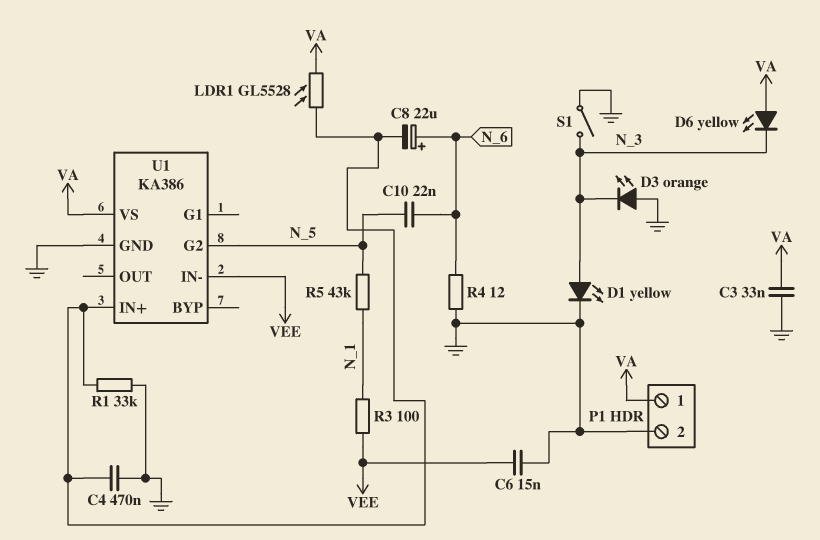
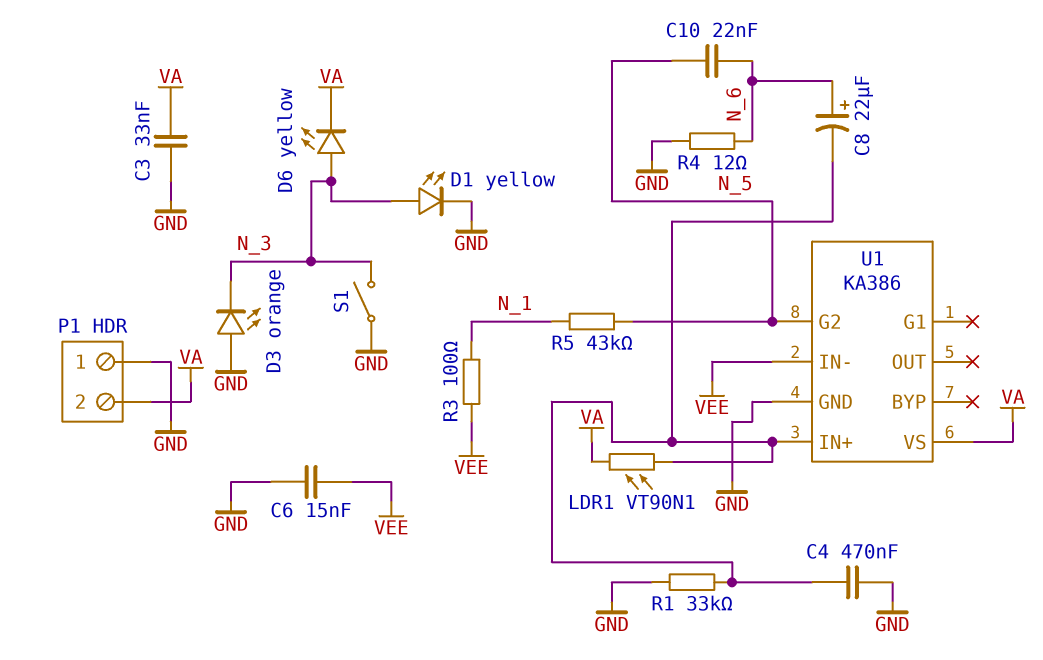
D6: LED yellow (A VA, K N_3) -> LED yellow (A N_3, K VA)
LDR1: GL5528 (U1/IN+, VA) -> VT90N1 (U1/IN+, VA)
P1 pin 1: VA -> GND
P1 pin 2: GND -> VA

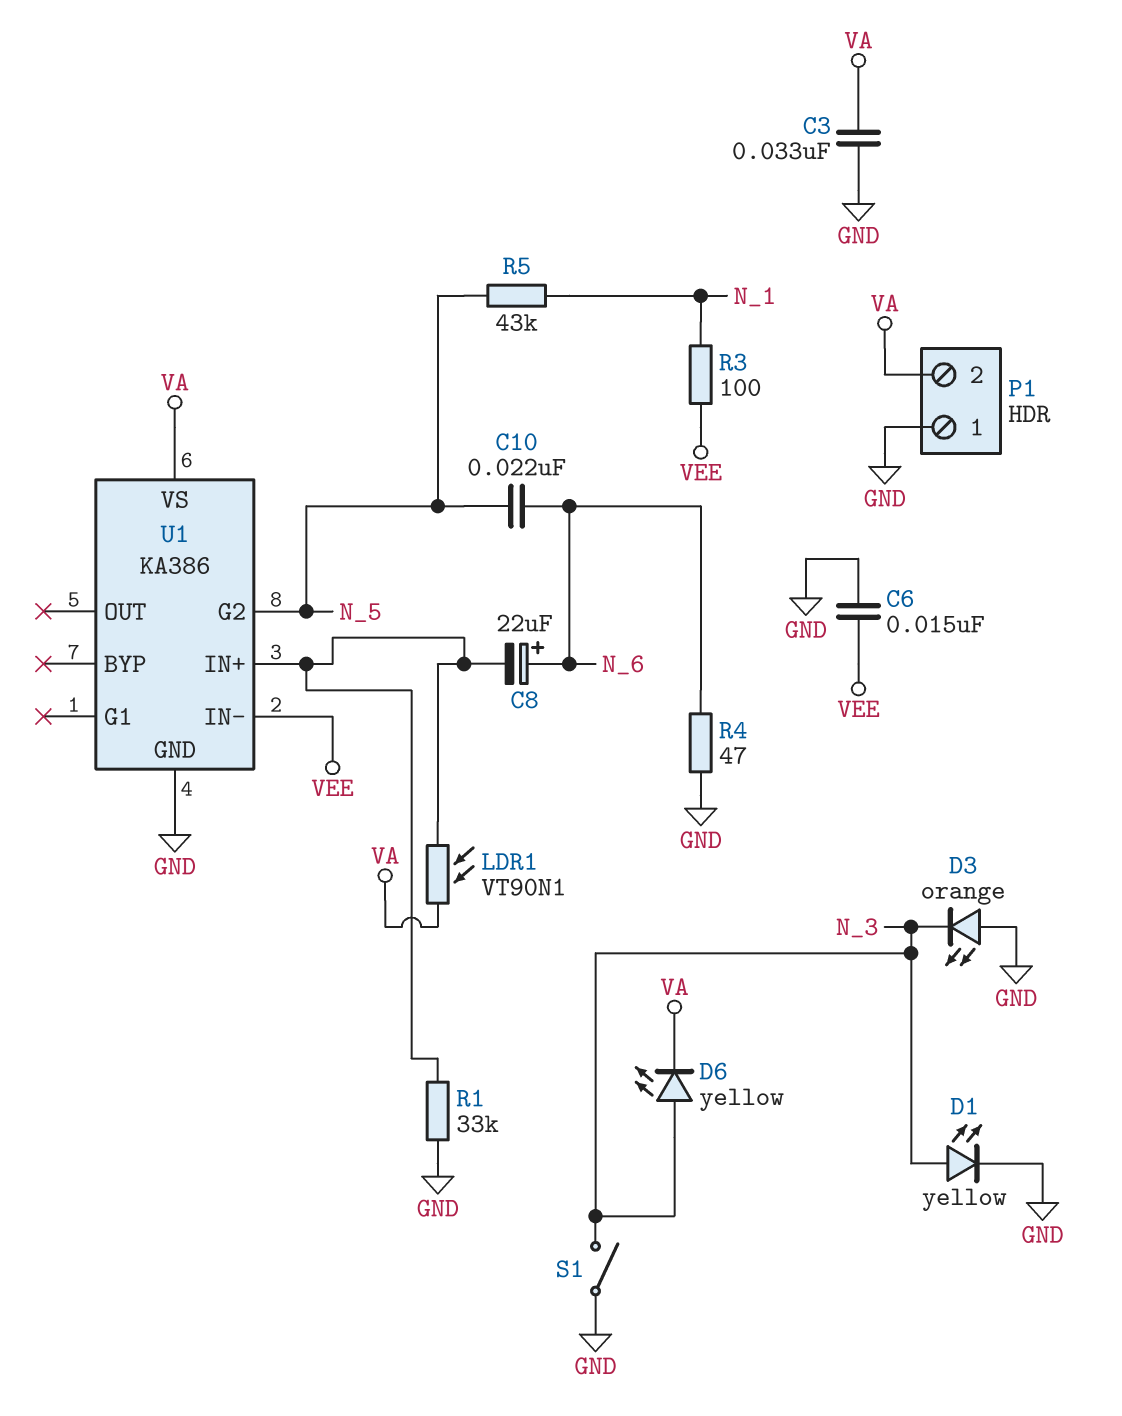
C4: 470nF (GND, U1/IN+) -> none
R4: 12 (GND, N_6) -> 47 (GND, N_6)

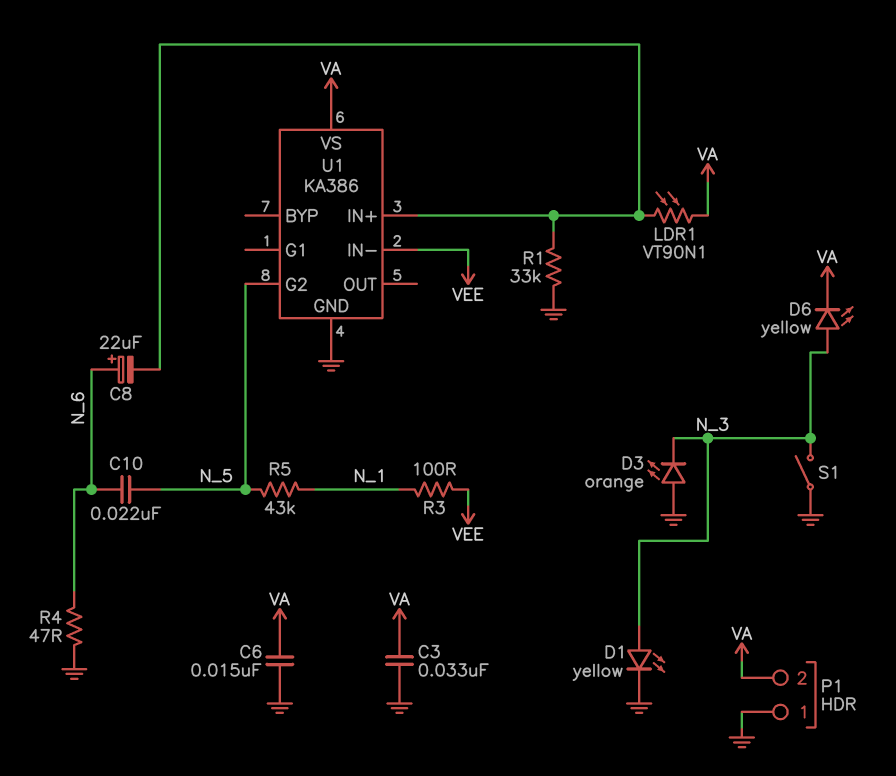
C6: 15nF (GND, VEE) -> 15nF (GND, VA)

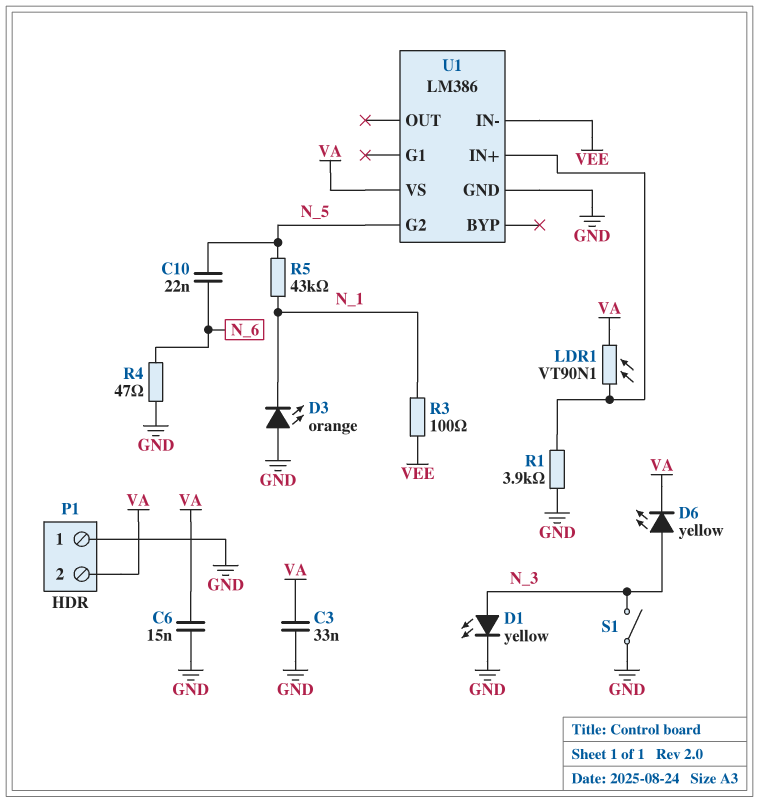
C8: 22uF (plus N_6, minus U1/IN+) -> none
D3: LED orange (A GND, K N_3) -> LED orange (A GND, K N_1)
R1: 33k (GND, U1/IN+) -> 3.9k (GND, U1/IN+)
U1: KA386 -> LM386

